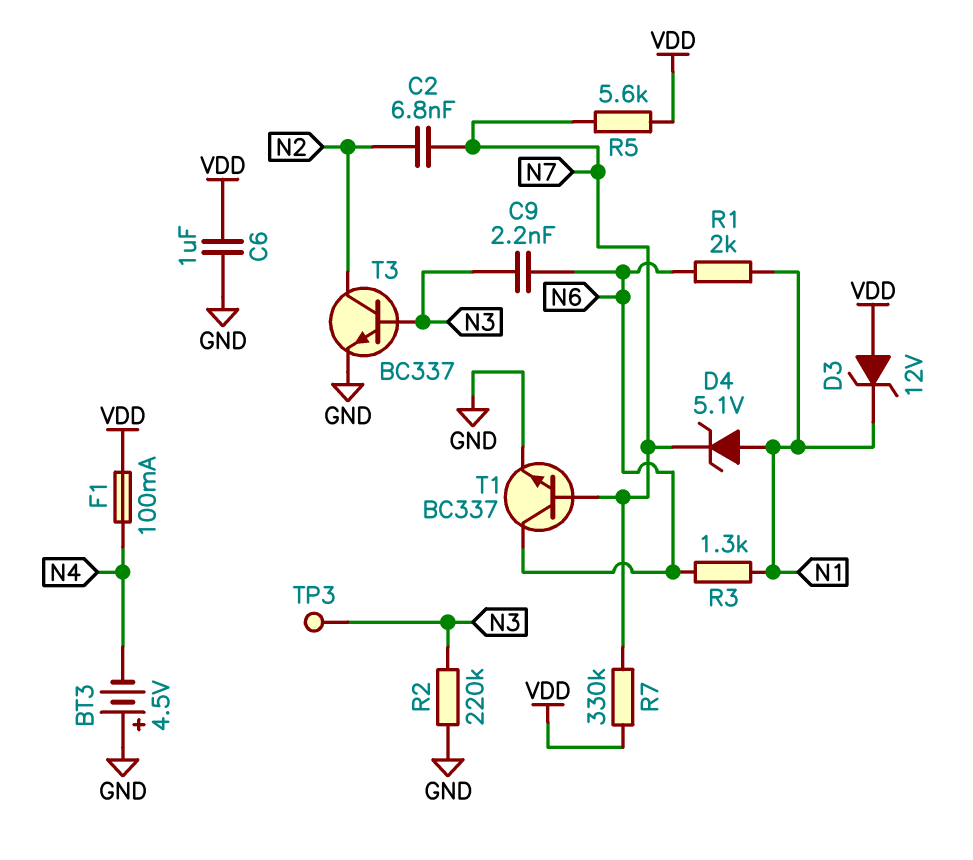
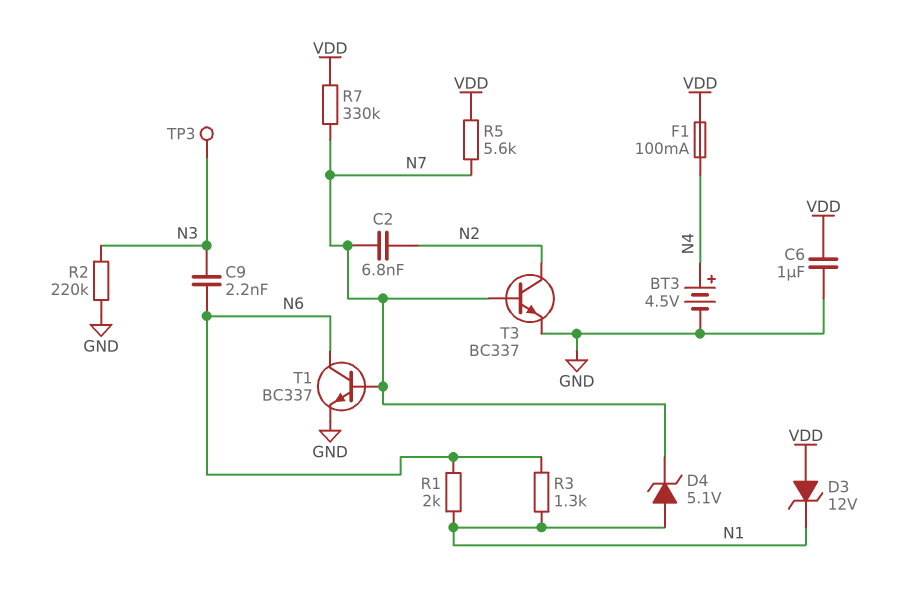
BT3: 4.5V (plus GND, minus N4) -> 4.5V (plus N4, minus GND)
T3: NPN BC337 (B N3, C N2, E GND) -> NPN BC337 (B N7, C N2, E GND)

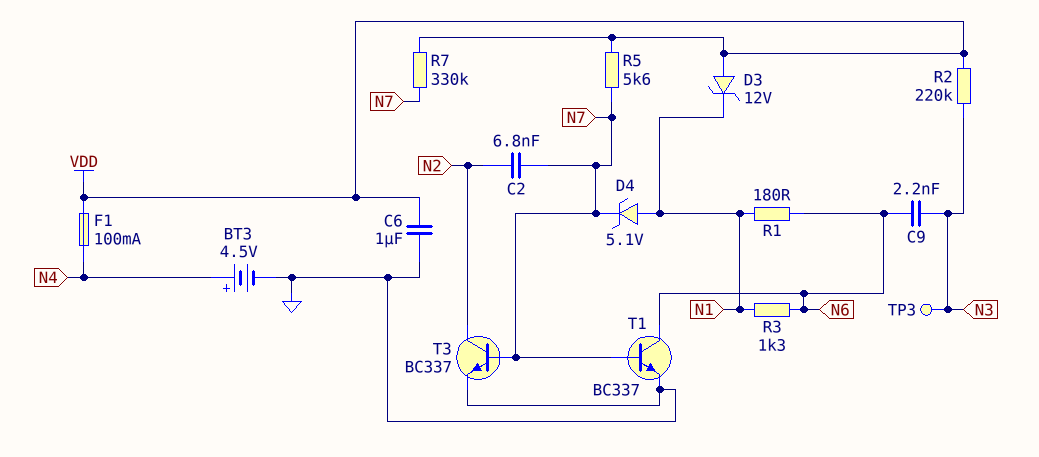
R1: 2k (N1, N6) -> 180 (N1, N6)
R2: 220k (GND, N3) -> 220k (N3, VDD)

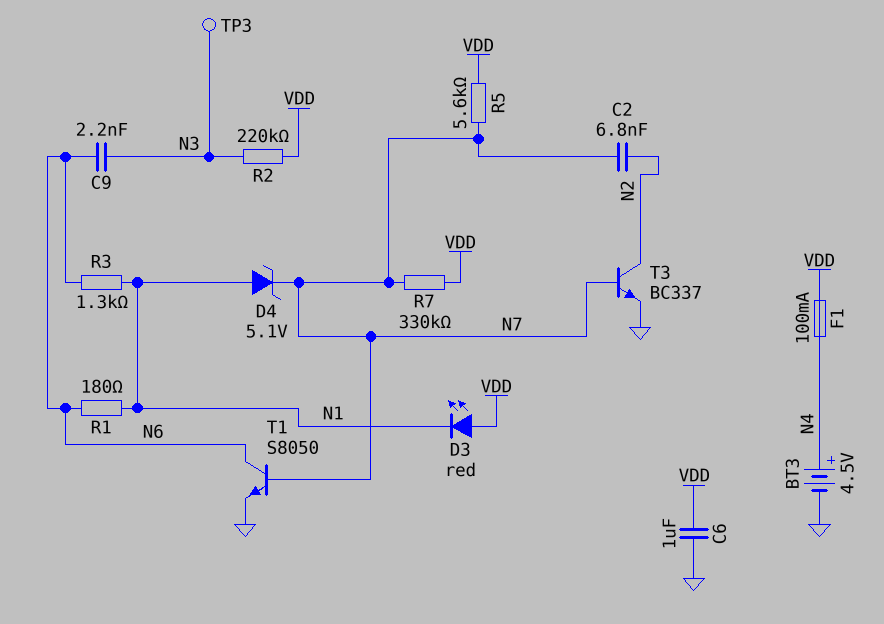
D3: zener 12V (A VDD, K N1) -> LED red (A VDD, K N1)
T1: NPN BC337 (B N7, C N6, E GND) -> NPN S8050 (B N7, C N6, E GND)

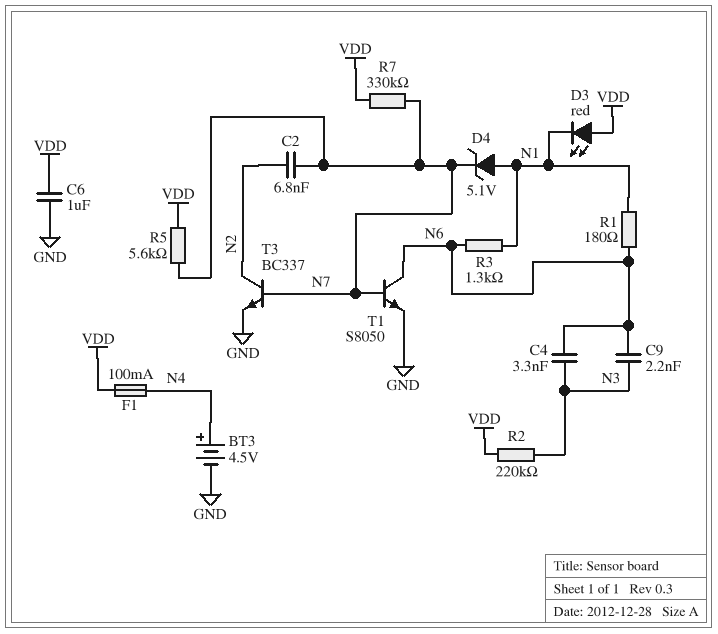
C4: none -> 3.3nF (N3, N6)
TP3: test point (N3) -> none

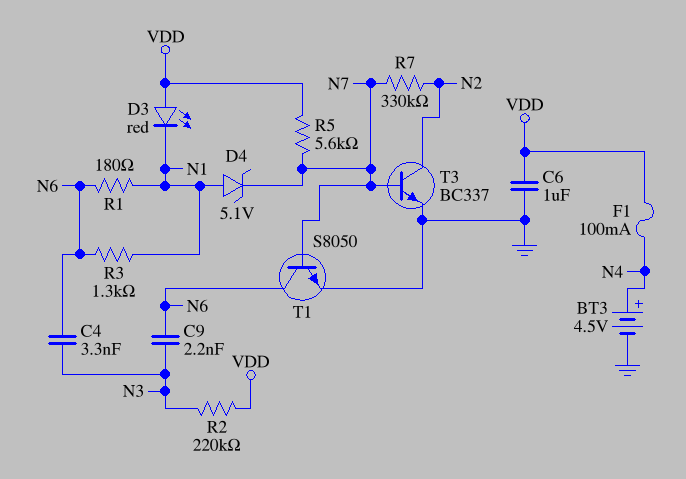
C2: 6.8nF (N2, N7) -> none
R7: 330k (N7, VDD) -> 330k (N2, N7)

